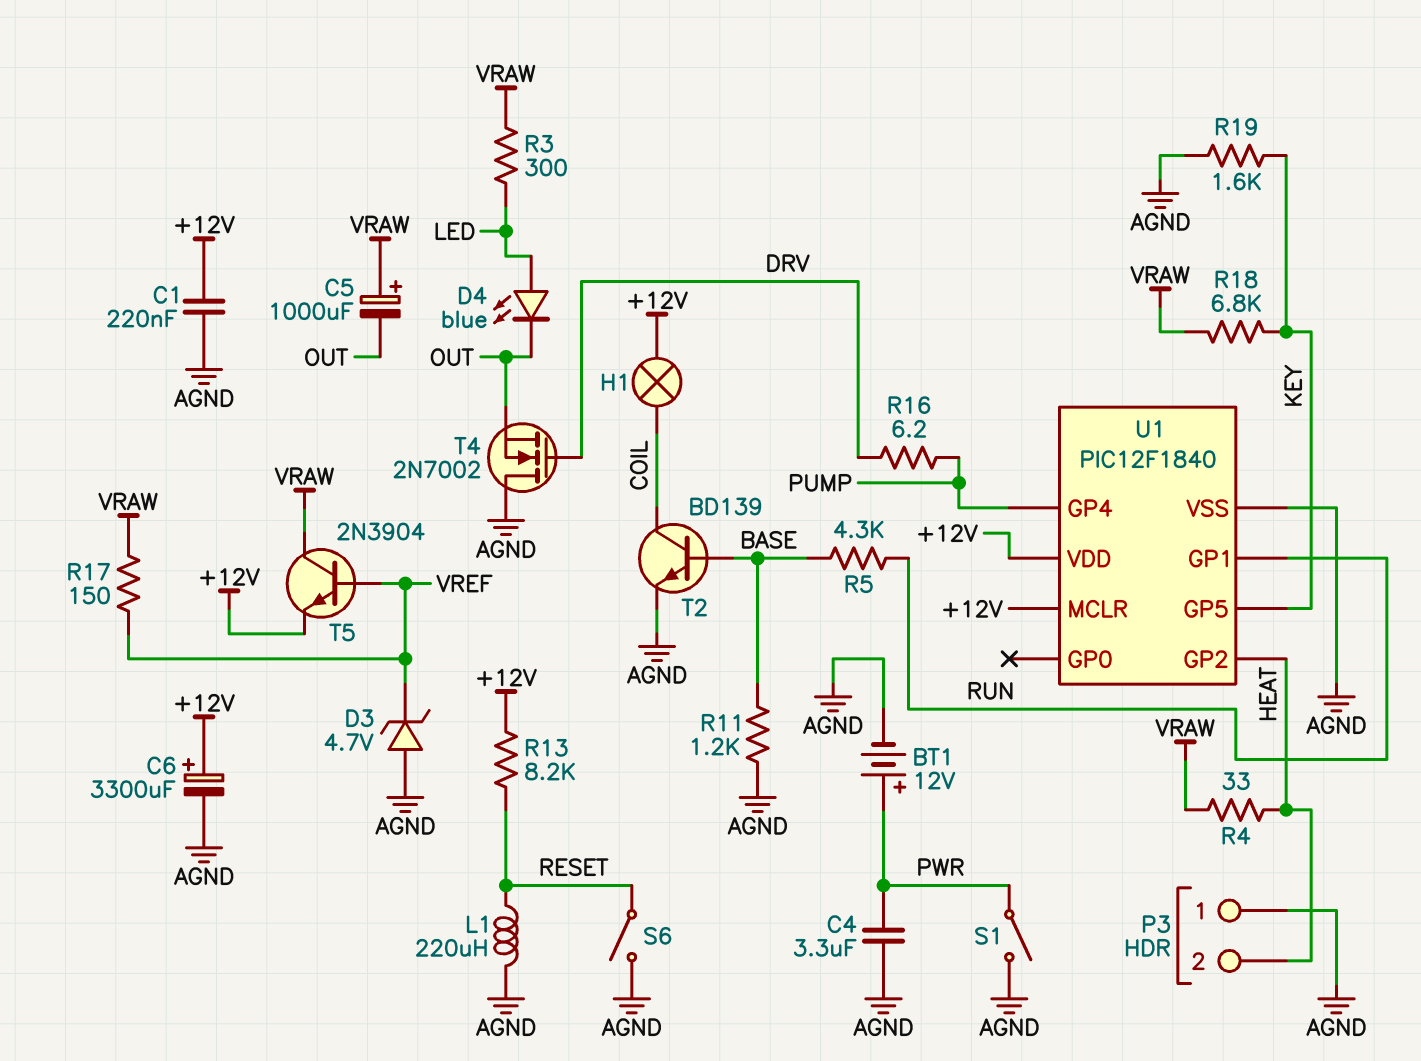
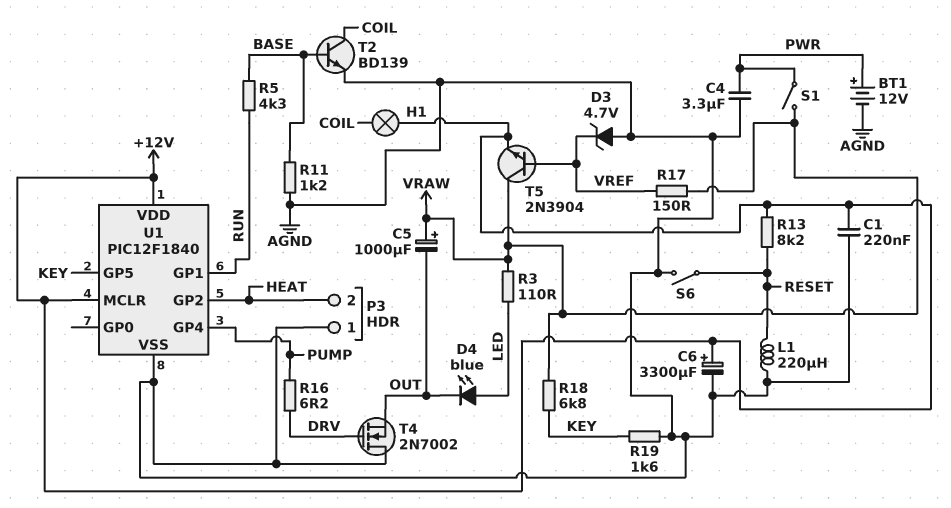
R3: 300 (LED, VRAW) -> 110 (LED, VRAW)
R4: 33 (HEAT, VRAW) -> none
S1: switch (AGND, PWR) -> switch (PWR, VRAW)

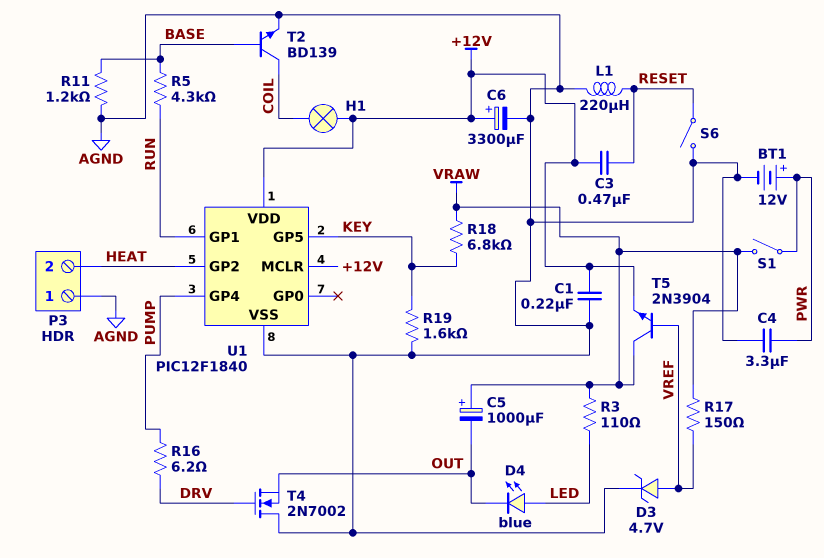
C3: none -> 470nF (+12V, RESET)
D3: zener 4.7V (A AGND, K VREF) -> zener 4.7V (A VREF, K AGND)
R13: 8.2k (+12V, RESET) -> none

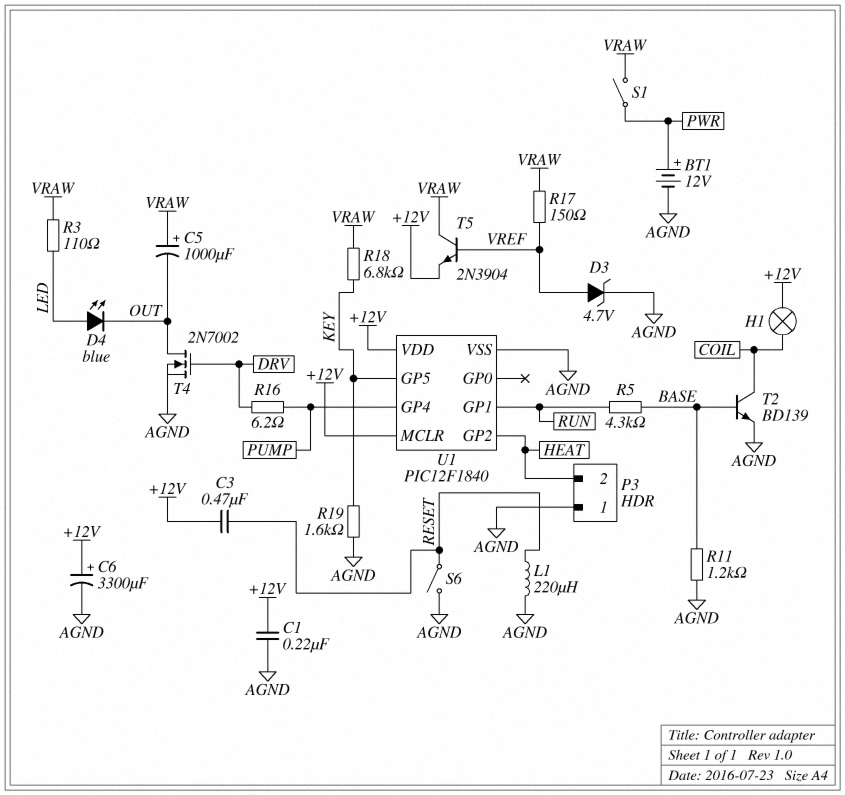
C4: 3.3uF (AGND, PWR) -> none
T4: NMOS 2N7002 (G DRV, D AGND, S OUT) -> NMOS 2N7002 (G DRV, D OUT, S AGND)

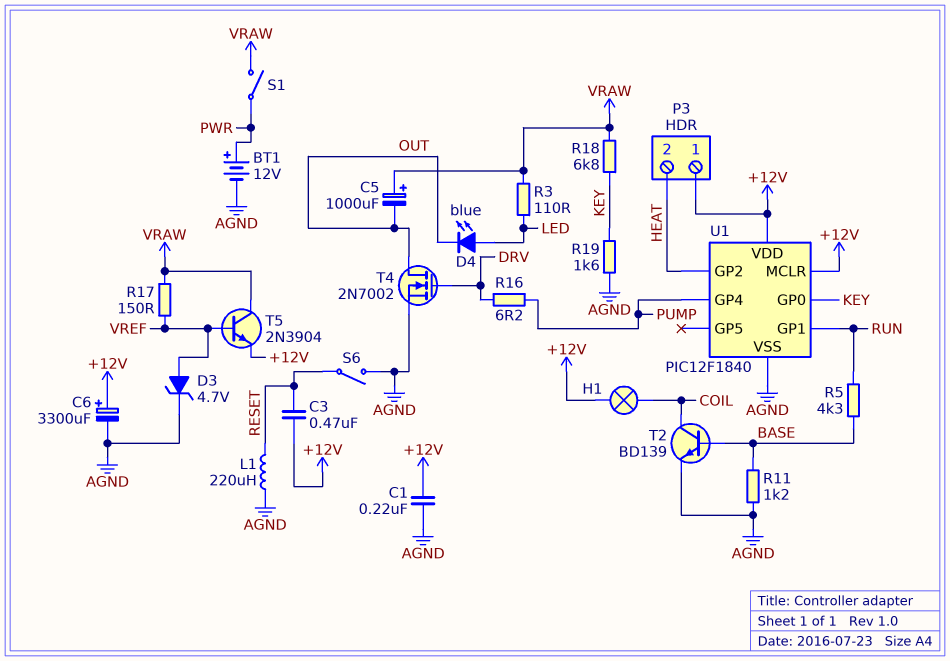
P3 pin 1: AGND -> +12V
U1 pin GP0: none -> KEY
U1 pin GP5: KEY -> none

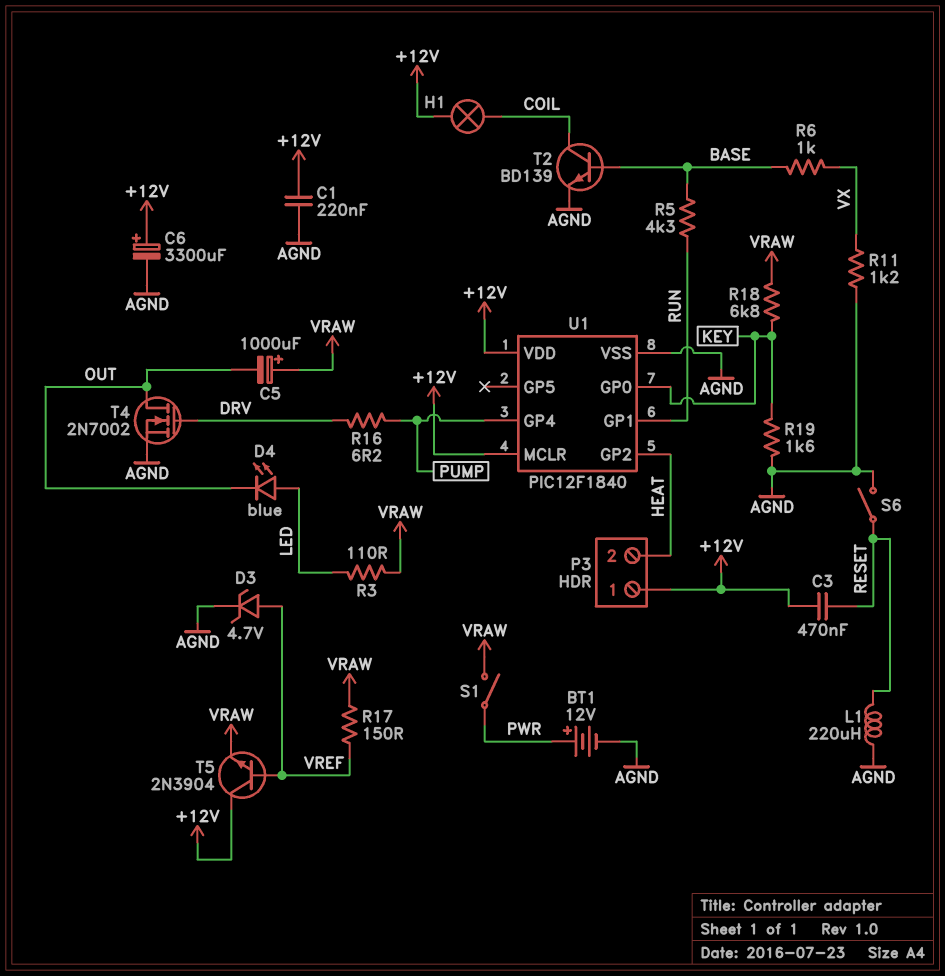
R6: none -> 1k (BASE, VX)
R11: 1.2k (AGND, BASE) -> 1.2k (AGND, VX)
T5: NPN 2N3904 (B VREF, C VRAW, E +12V) -> NPN 2N3904 (B VREF, C +12V, E VRAW)

